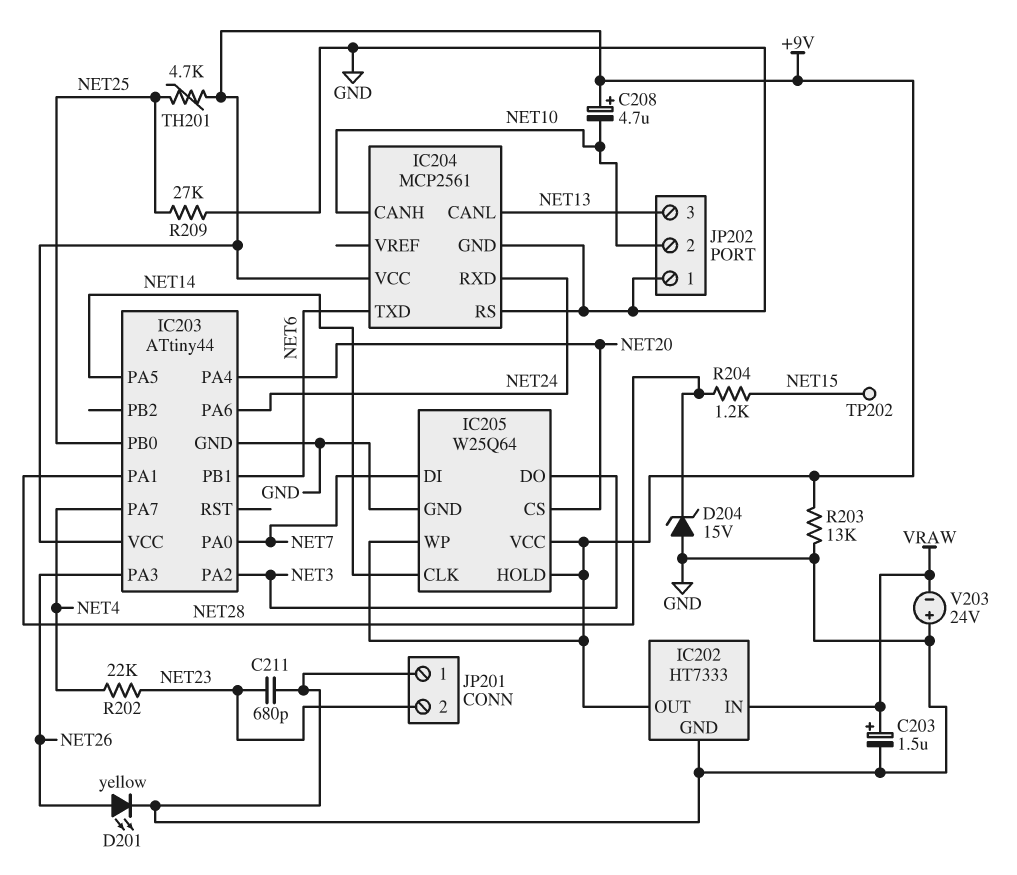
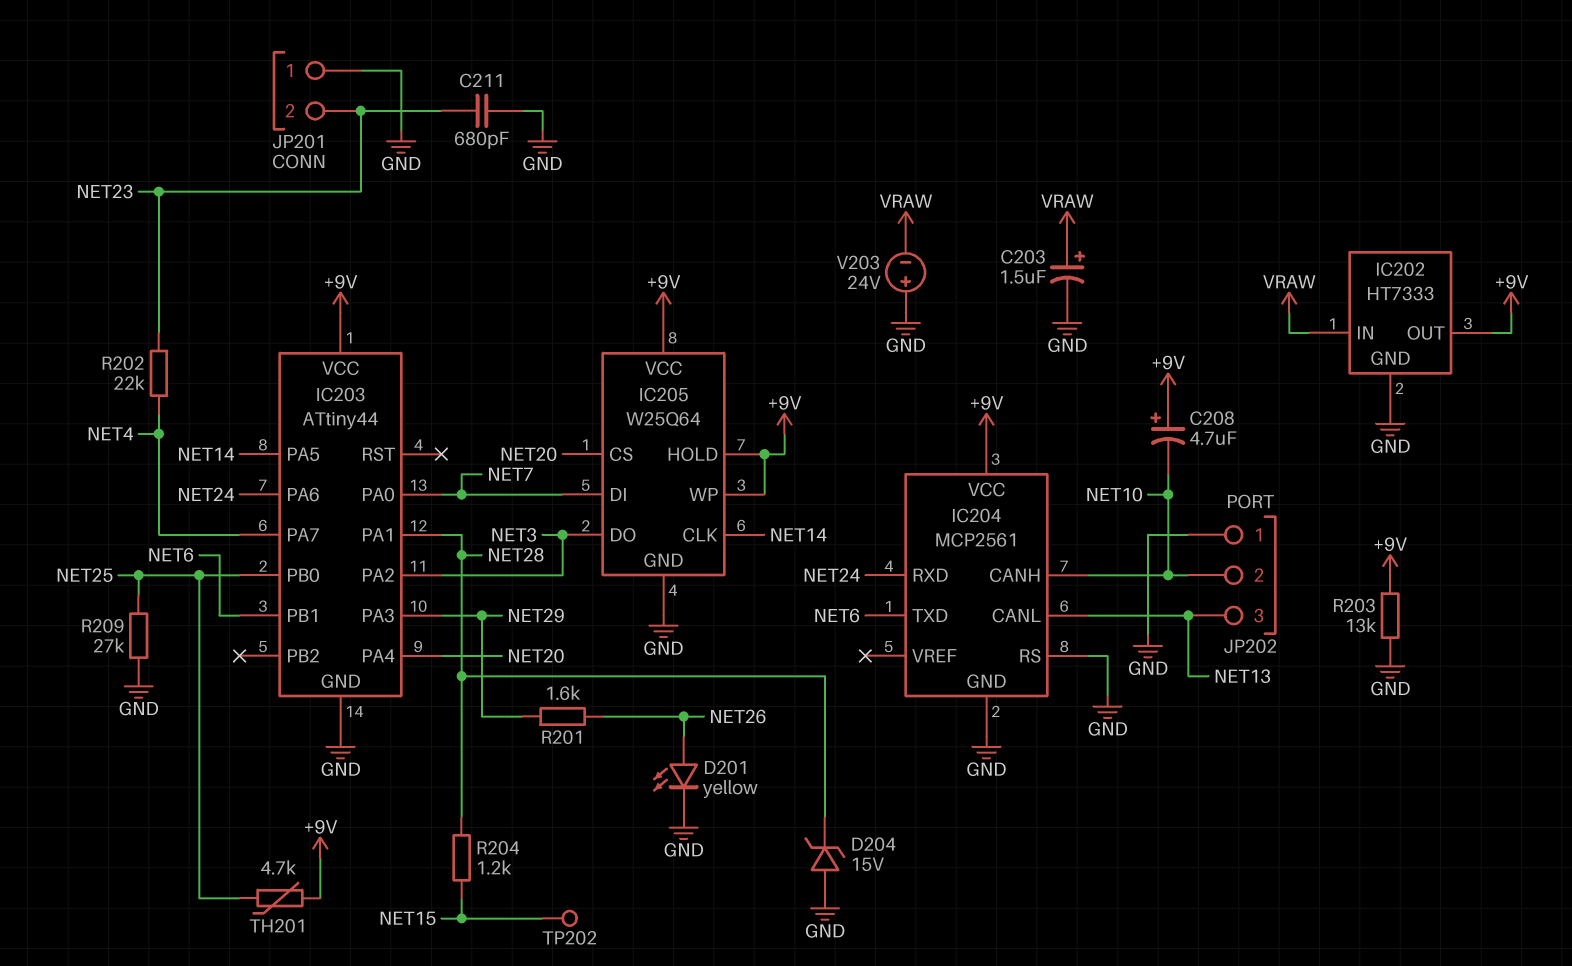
IC203 pin PA3: NET26 -> NET29
R201: none -> 1.6k (NET26, NET29)

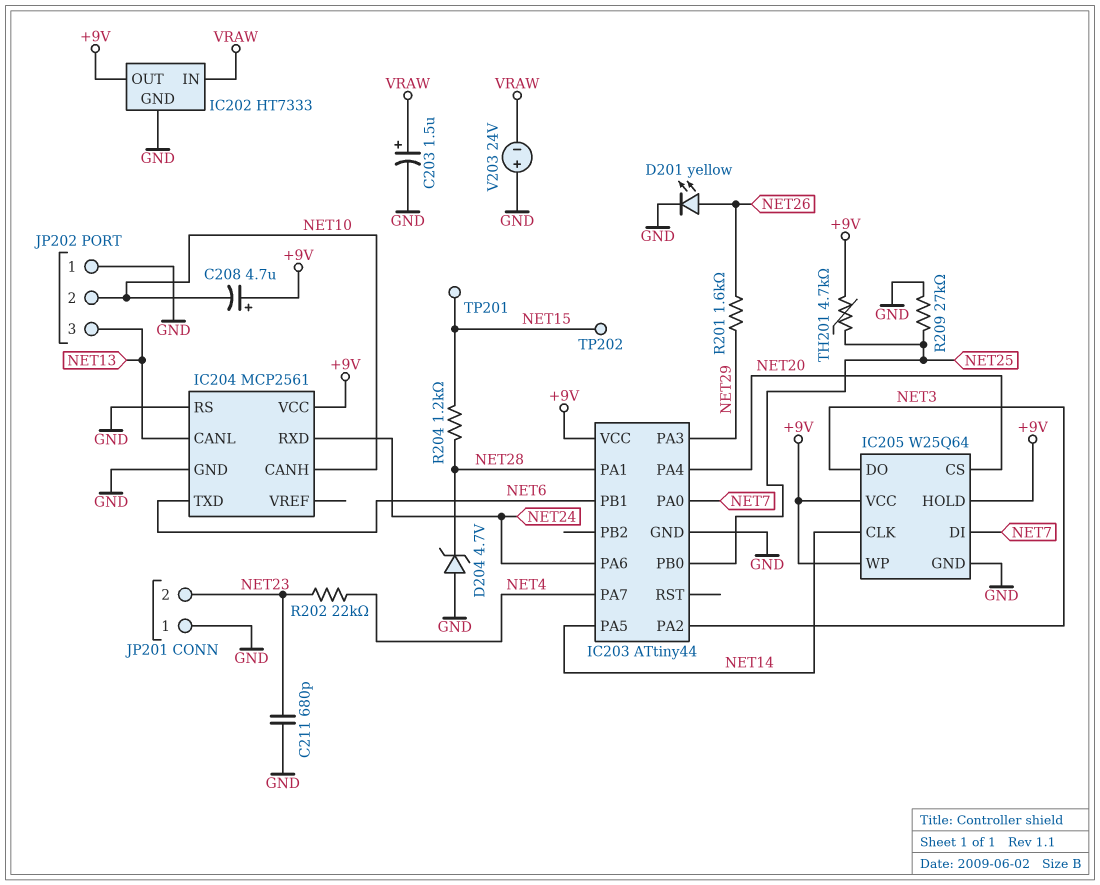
D204: zener 15V (A GND, K NET28) -> zener 4.7V (A GND, K NET28)
R203: 13k (+9V, GND) -> none
TP201: none -> test point (NET15)

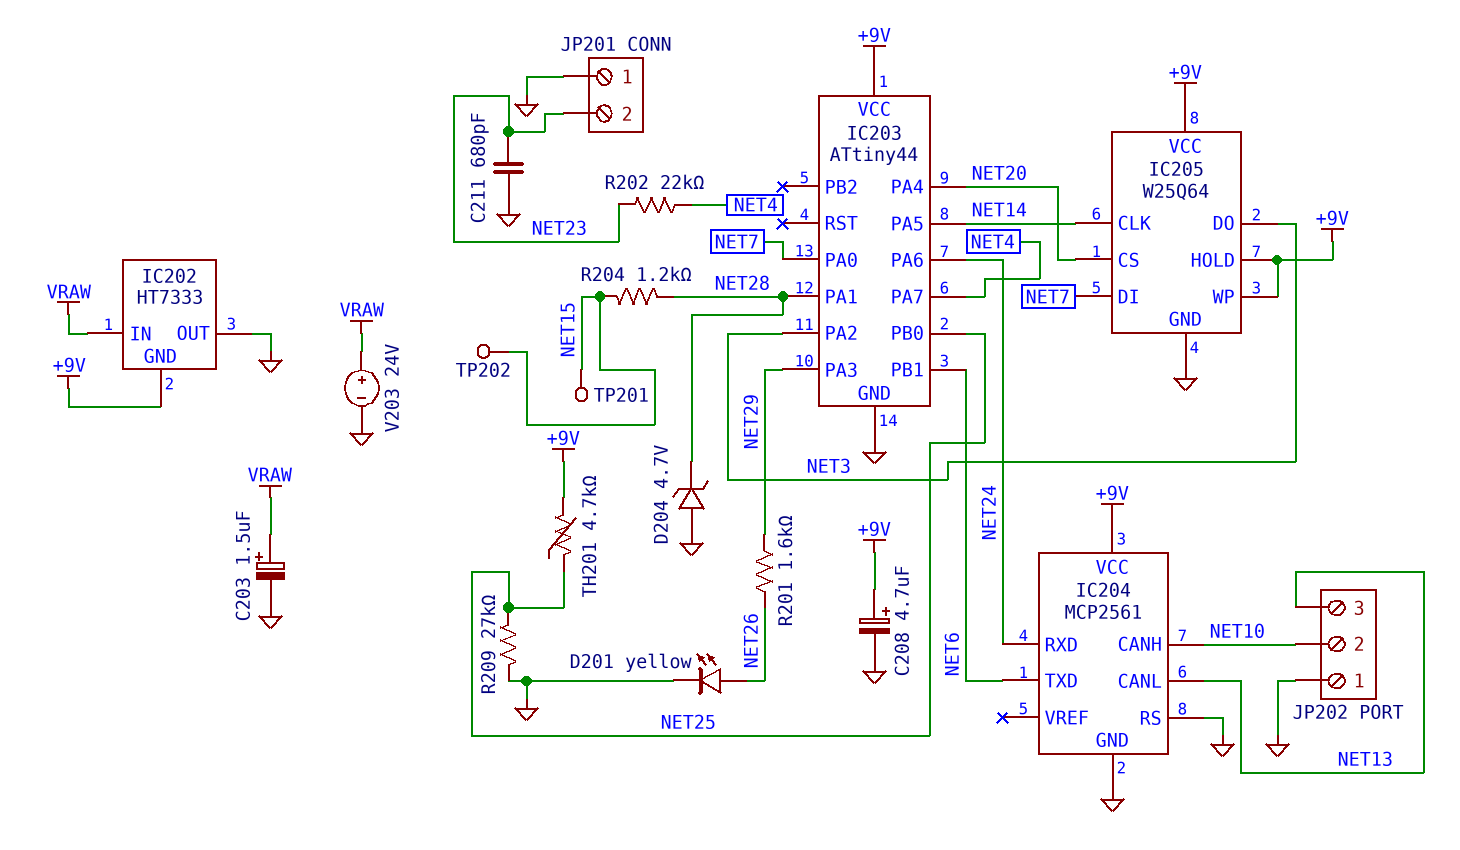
C208: 4.7uF (plus +9V, minus NET10) -> 4.7uF (plus +9V, minus GND)
IC202 pin GND: GND -> +9V
IC202 pin OUT: +9V -> GND
V203: 24V (plus GND, minus VRAW) -> 24V (plus VRAW, minus GND)

